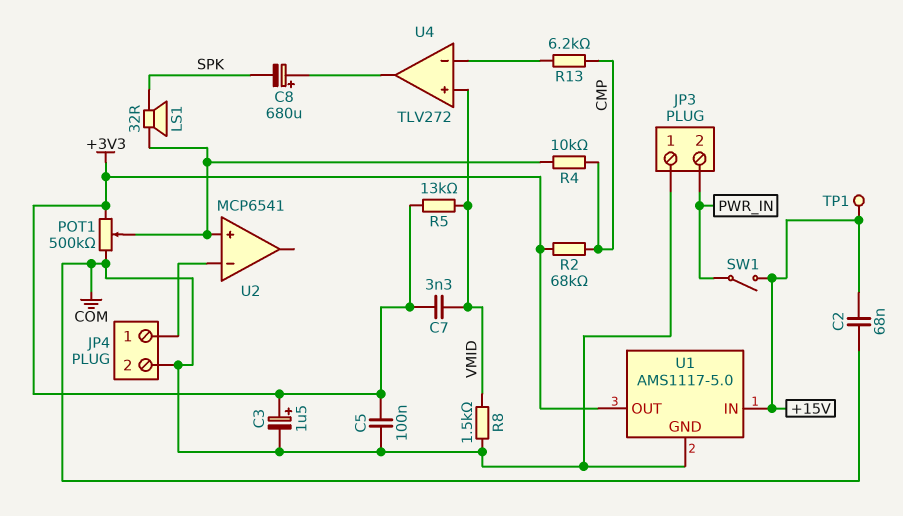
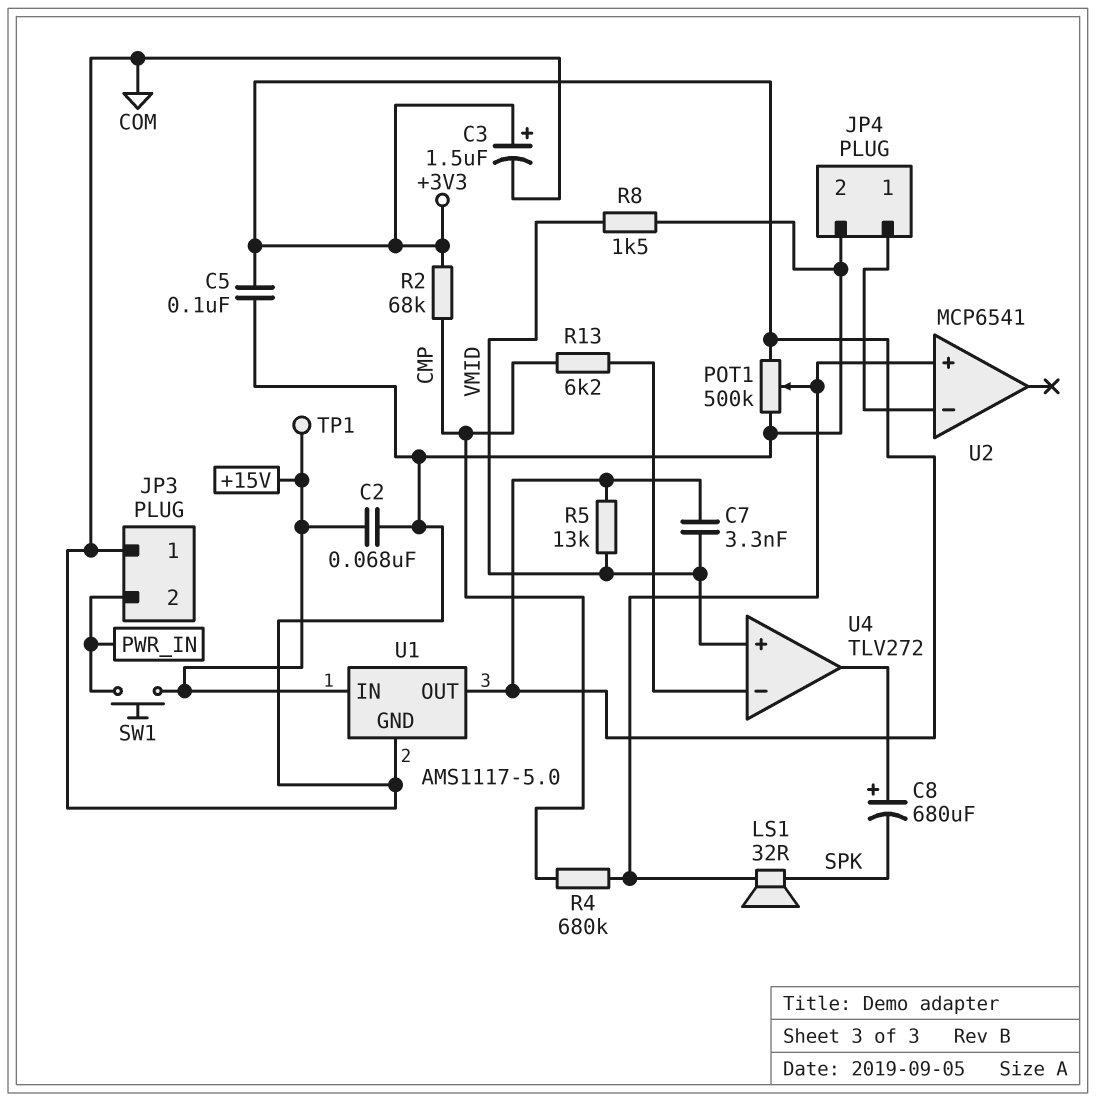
R4: 10k (CMP, U2/in+) -> 680k (CMP, U2/in+)
SW1: switch (+15V, PWR_IN) -> button (+15V, PWR_IN)

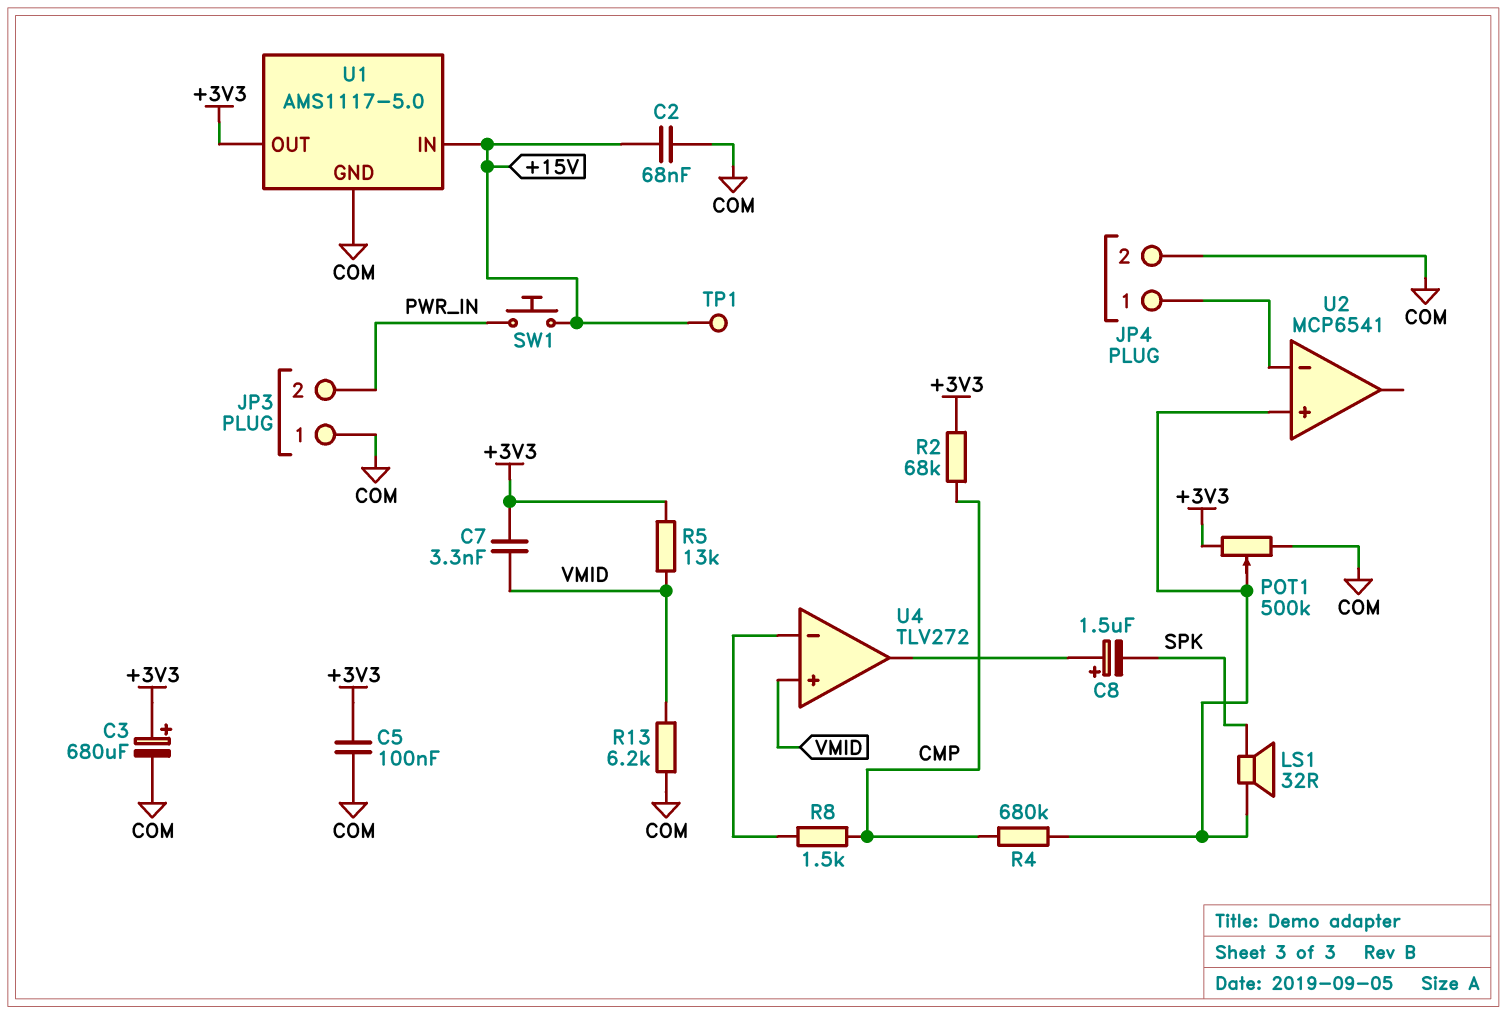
C3: 1.5uF (plus +3V3, minus COM) -> 680uF (plus +3V3, minus COM)
C8: 680uF (plus U4/out, minus SPK) -> 1.5uF (plus U4/out, minus SPK)
R8: 1.5k (COM, VMID) -> 1.5k (CMP, U4/in-)
R13: 6.2k (CMP, U4/in-) -> 6.2k (COM, VMID)

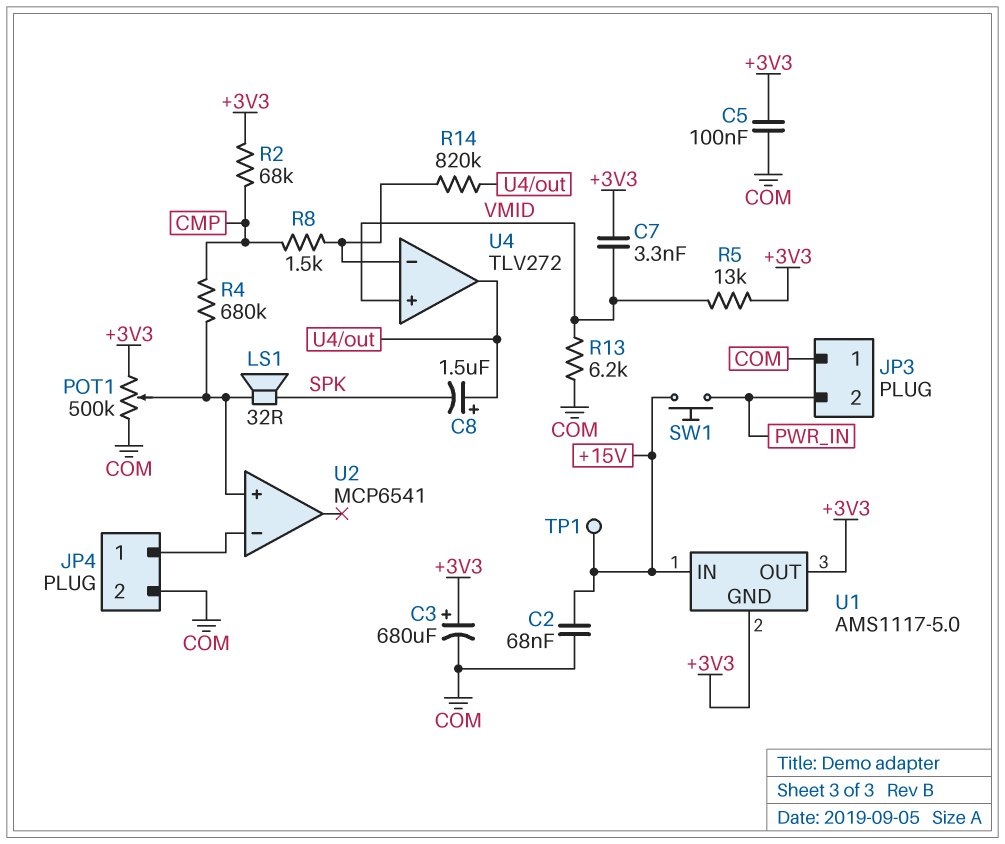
R14: none -> 820k (U4/in-, U4/out)
U1 pin GND: COM -> +3V3

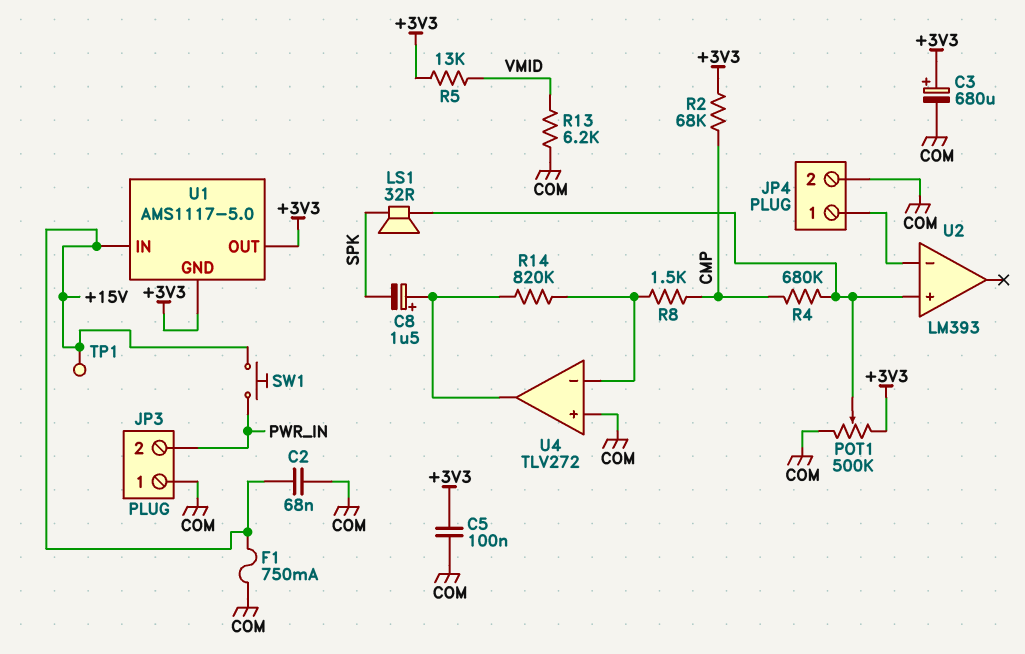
C7: 3.3nF (+3V3, VMID) -> none
F1: none -> 750mA (+15V, COM)
U2: MCP6541 -> LM393
U4 pin in+: VMID -> COM

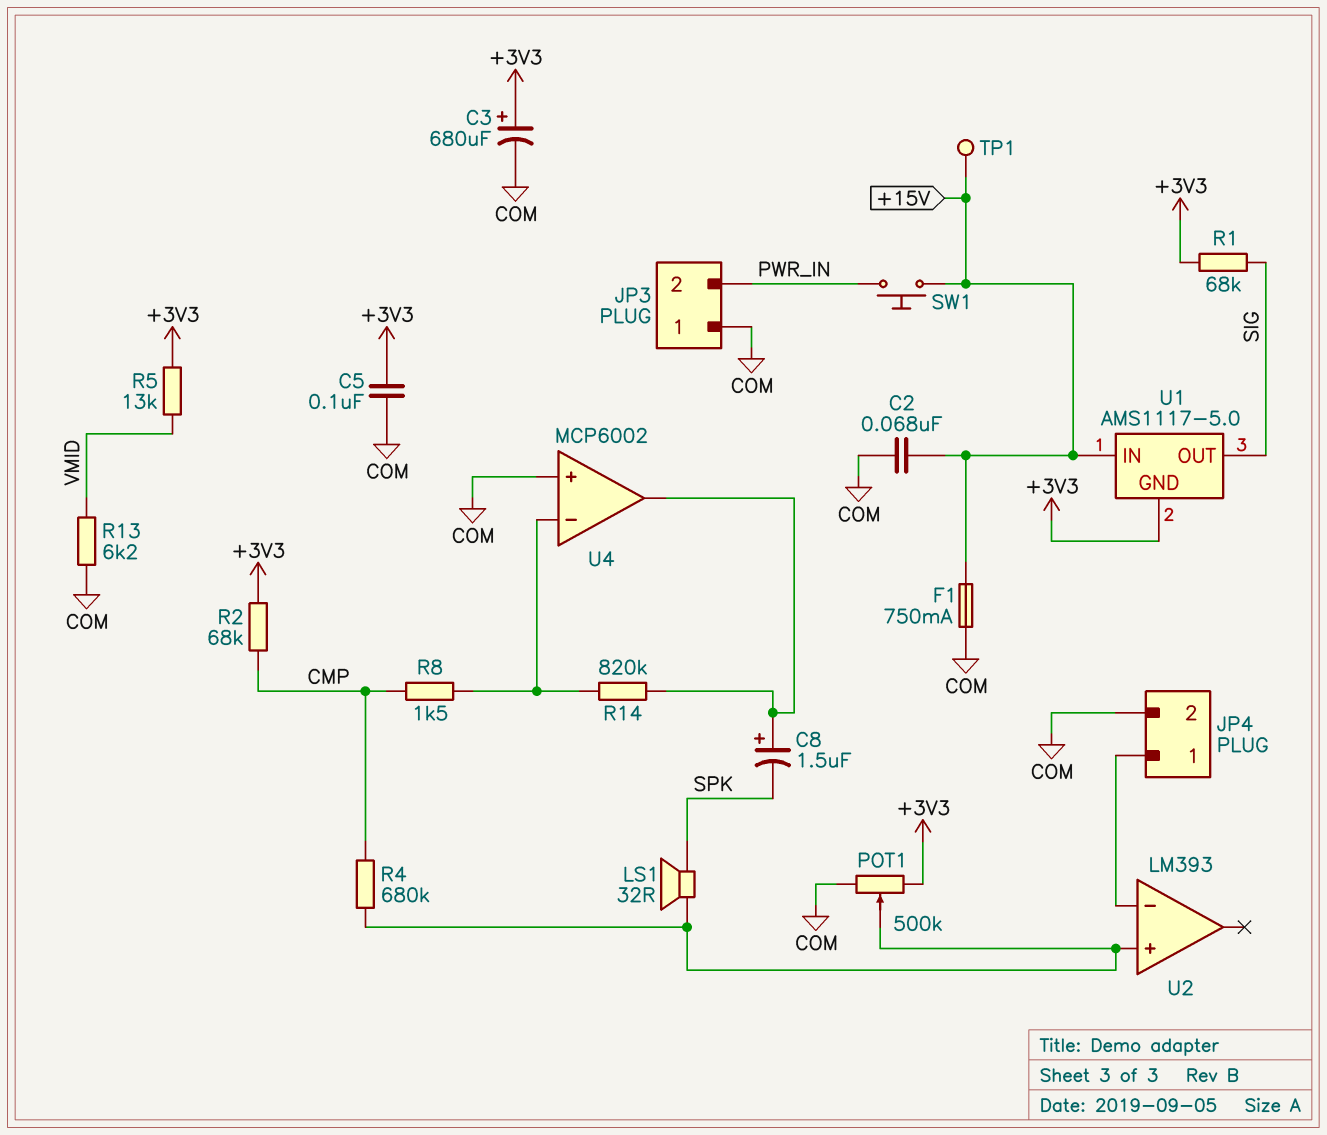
R1: none -> 68k (+3V3, SIG)
U1 pin OUT: +3V3 -> SIG
U4: TLV272 -> MCP6002

